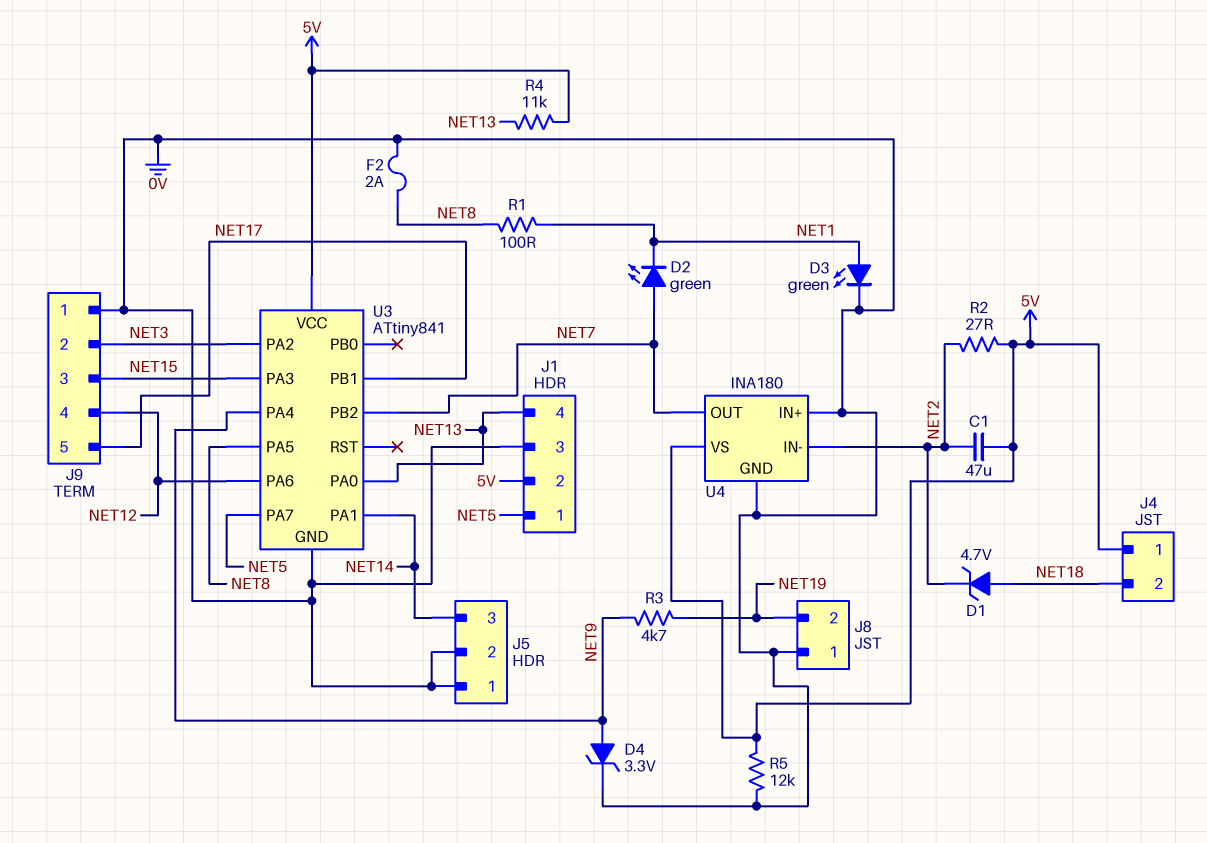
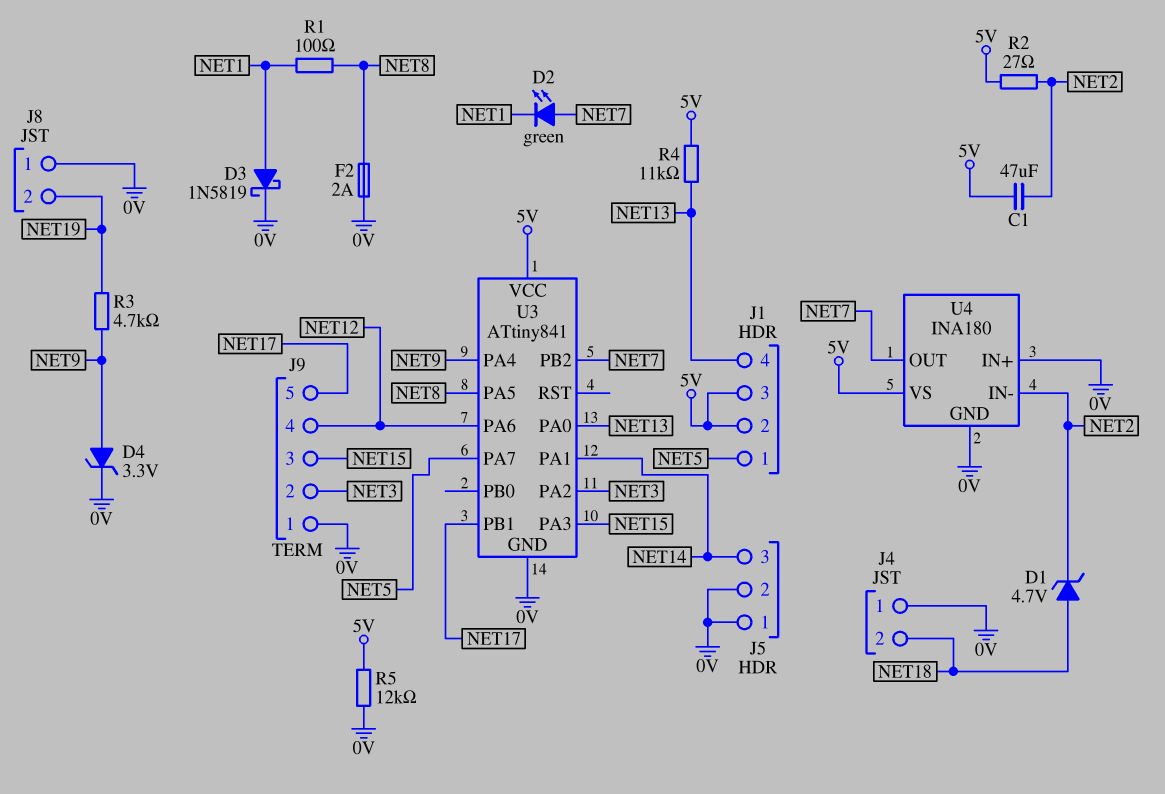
D3: LED green (A NET1, K 0V) -> schottky 1N5819 (A NET1, K 0V)
J1 pin 3: 0V -> 5V
J4 pin 1: 5V -> 0V

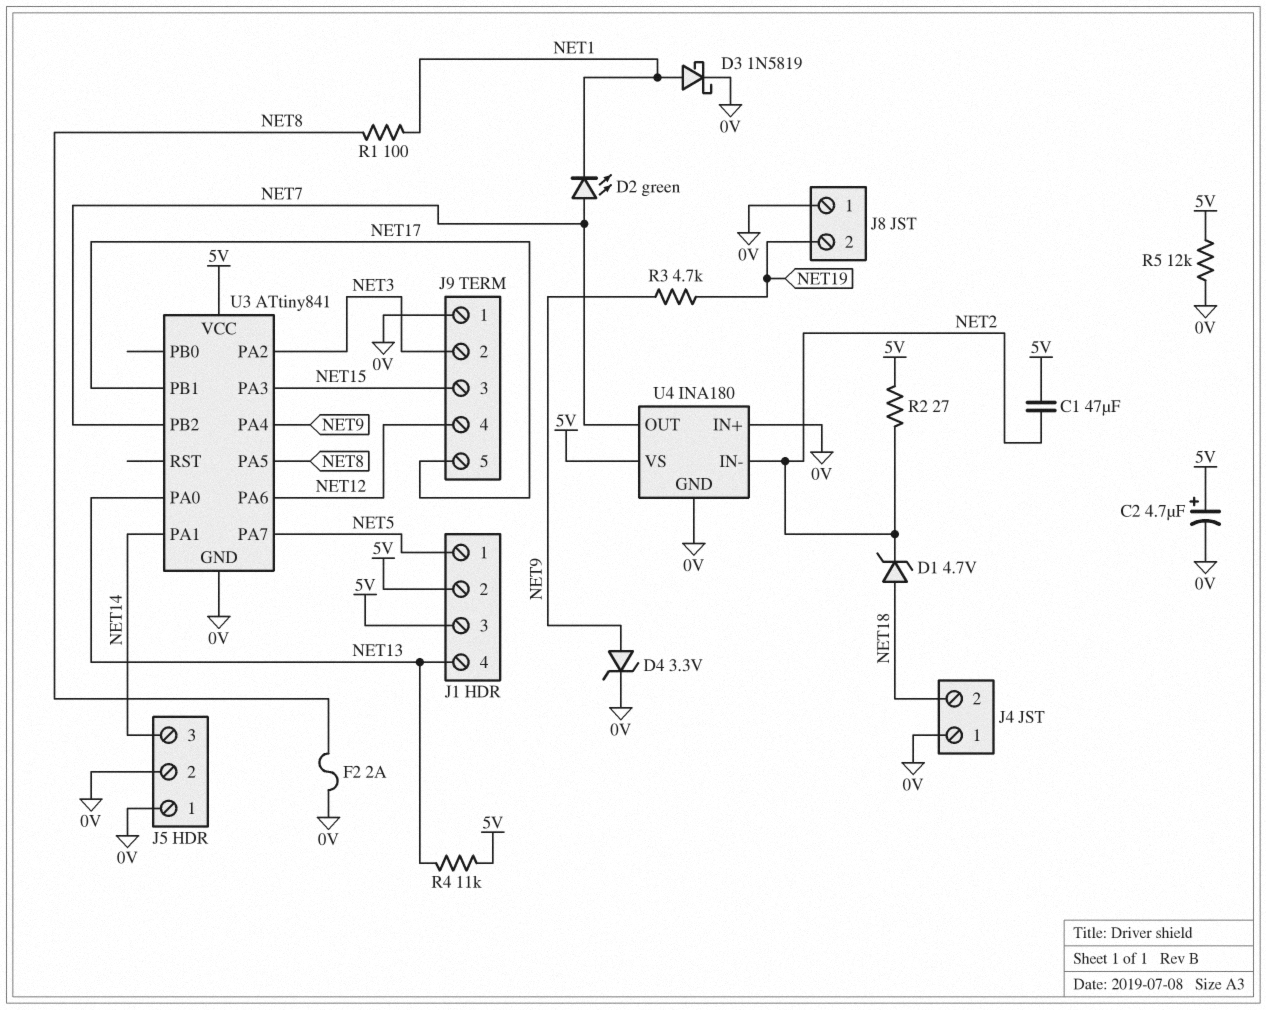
C2: none -> 4.7uF (plus 5V, minus 0V)

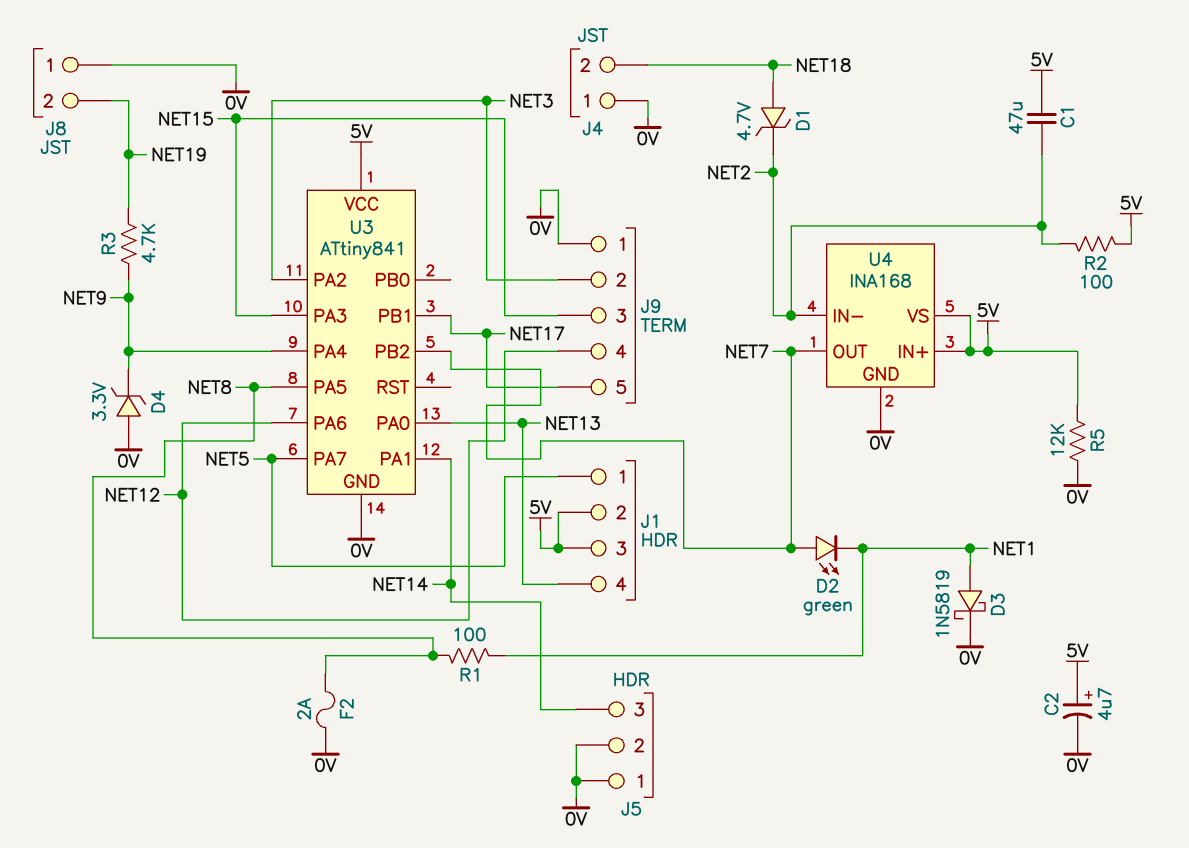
D4: zener 3.3V (A NET9, K 0V) -> zener 3.3V (A 0V, K NET9)
R2: 27 (5V, NET2) -> 100 (5V, NET2)
R4: 11k (5V, NET13) -> none
U4: INA180 -> INA168
U4 pin IN+: 0V -> 5V

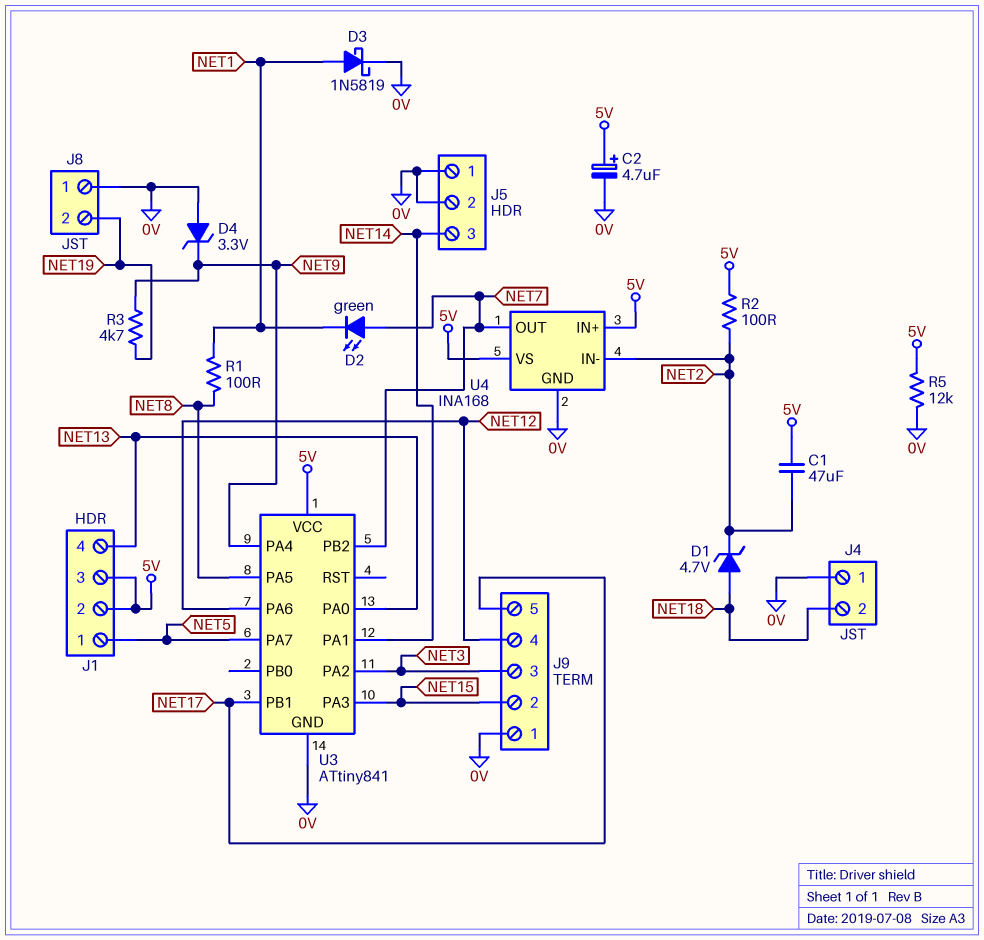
F2: 2A (0V, NET8) -> none
J9 pin 2: NET3 -> NET15
J9 pin 3: NET15 -> NET3

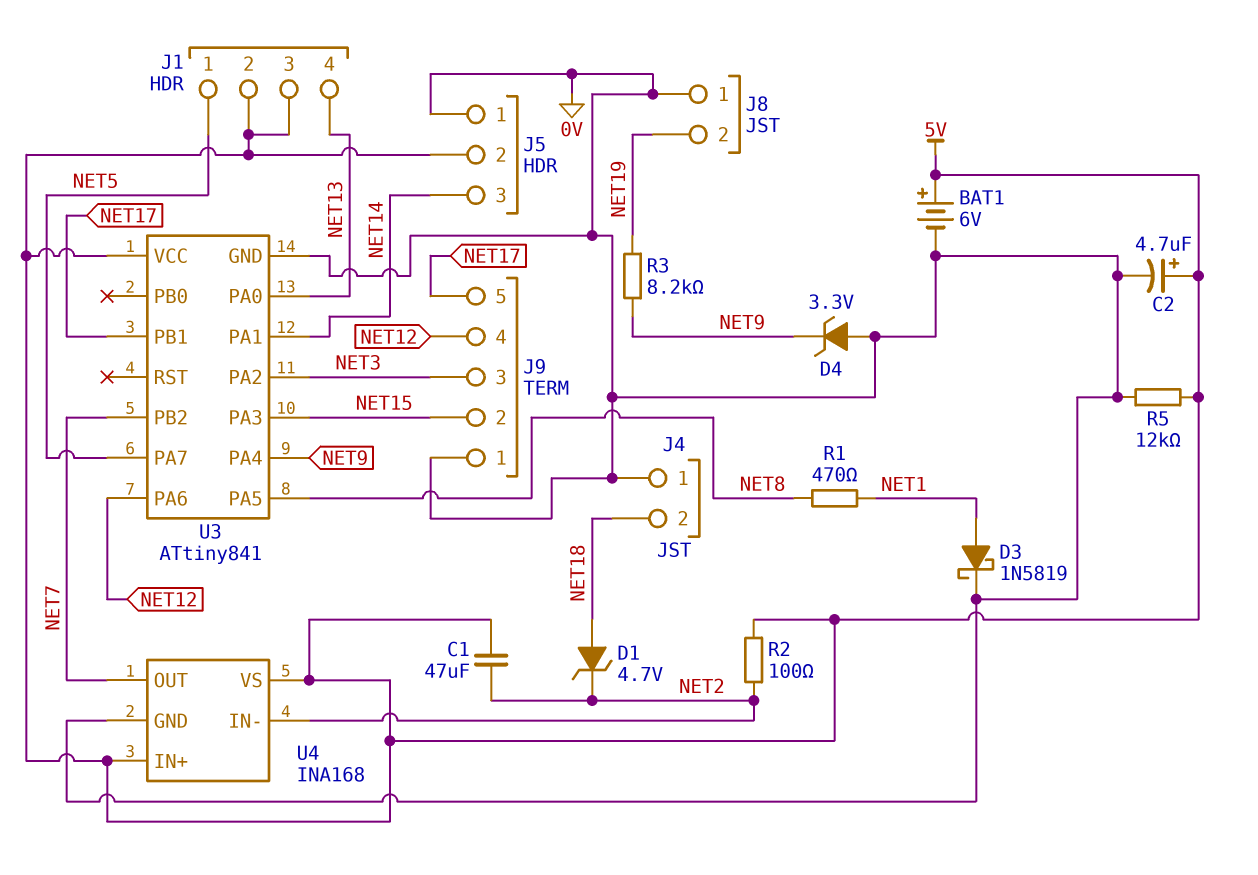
BAT1: none -> 6V (plus 5V, minus 0V)
D2: LED green (A NET7, K NET1) -> none
J5 pin 2: 0V -> 5V
R1: 100 (NET1, NET8) -> 470 (NET1, NET8)
R3: 4.7k (NET9, NET19) -> 8.2k (NET9, NET19)

